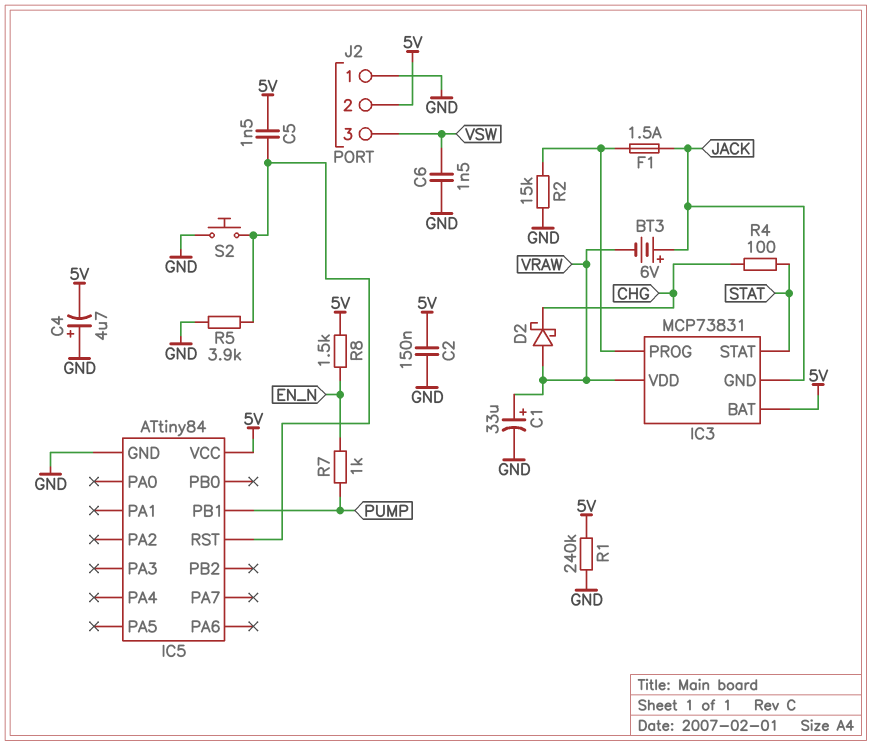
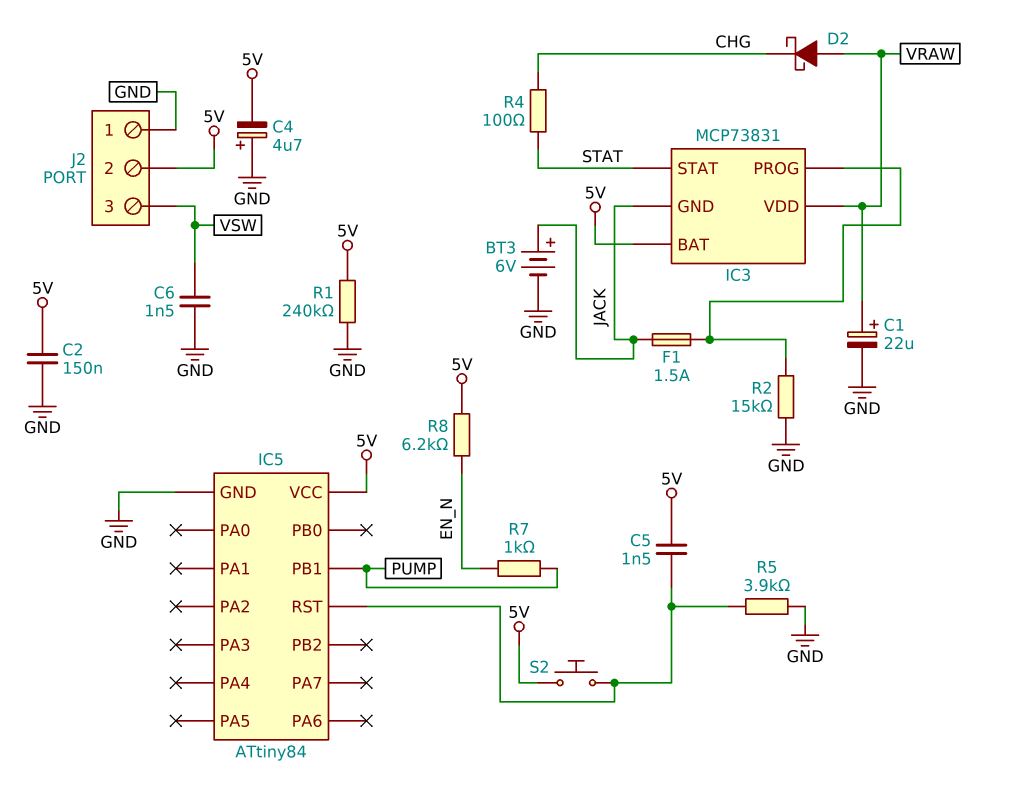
BT3: 6V (plus JACK, minus VRAW) -> 6V (plus JACK, minus GND)
C1: 33uF (plus VRAW, minus GND) -> 22uF (plus VRAW, minus GND)
R8: 1.5k (5V, EN_N) -> 6.2k (5V, EN_N)
S2: button (GND, IC5/RST) -> button (5V, IC5/RST)

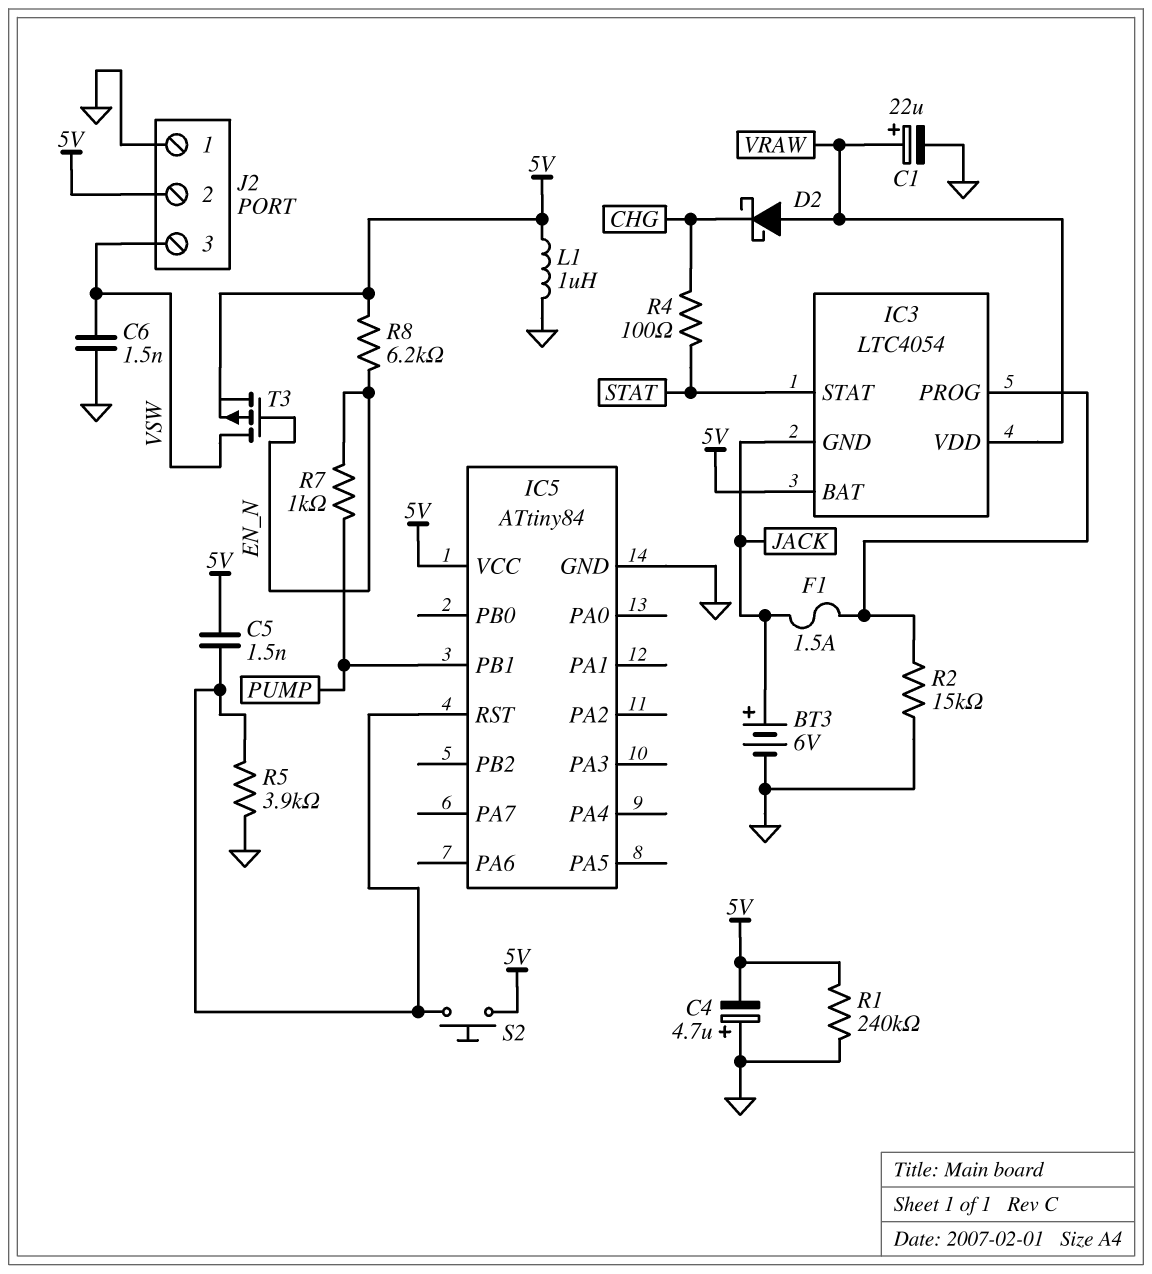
C2: 150nF (5V, GND) -> none
IC3: MCP73831 -> LTC4054
L1: none -> 1uH (5V, GND)
T3: none -> PMOS (G EN_N, D VSW, S 5V)

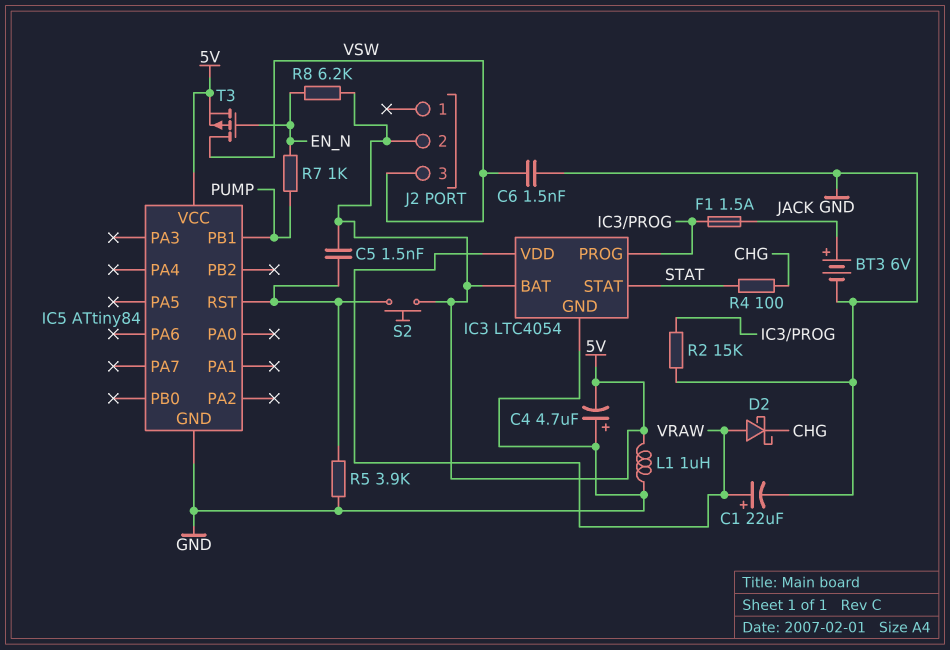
IC3 pin GND: JACK -> GND
J2 pin 1: GND -> none
R1: 240k (5V, GND) -> none

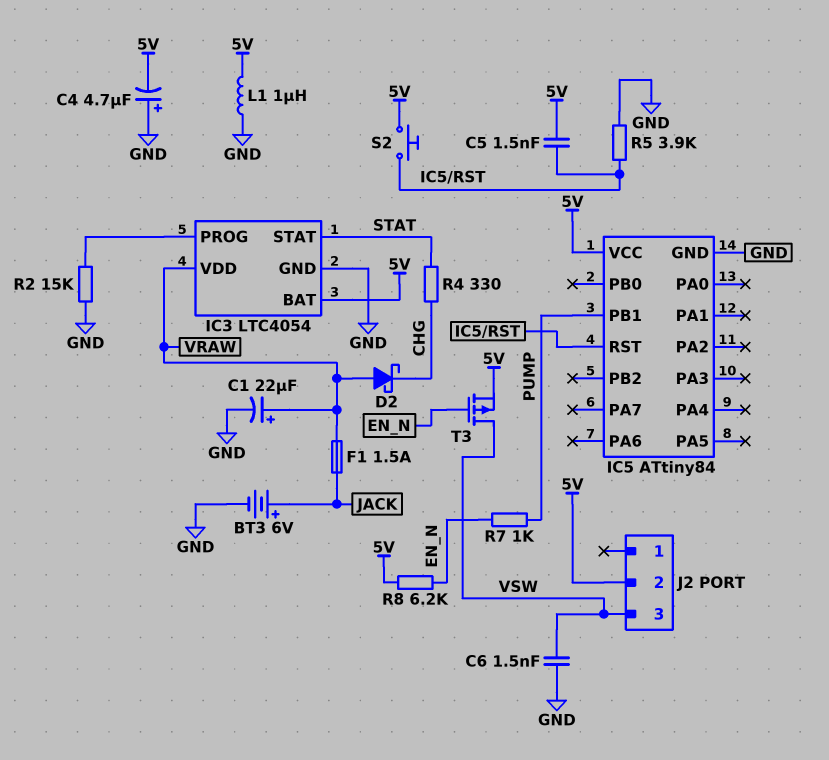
F1: 1.5A (IC3/PROG, JACK) -> 1.5A (JACK, VRAW)
R4: 100 (CHG, STAT) -> 330 (CHG, STAT)

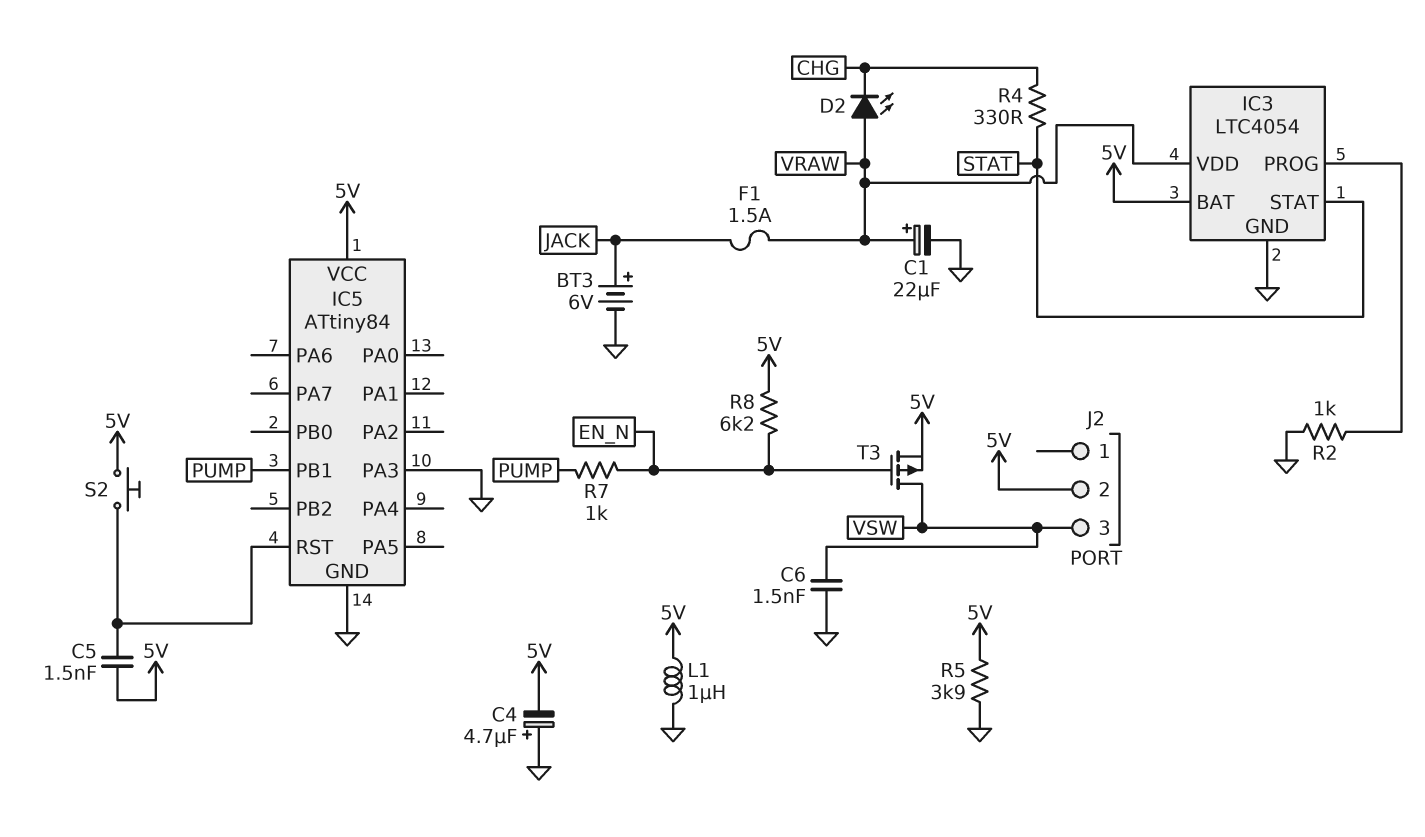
D2: schottky (A VRAW, K CHG) -> LED (A VRAW, K CHG)
IC5 pin PA3: none -> GND
R2: 15k (GND, IC3/PROG) -> 1k (GND, IC3/PROG)
R5: 3.9k (GND, IC5/RST) -> 3.9k (5V, GND)

